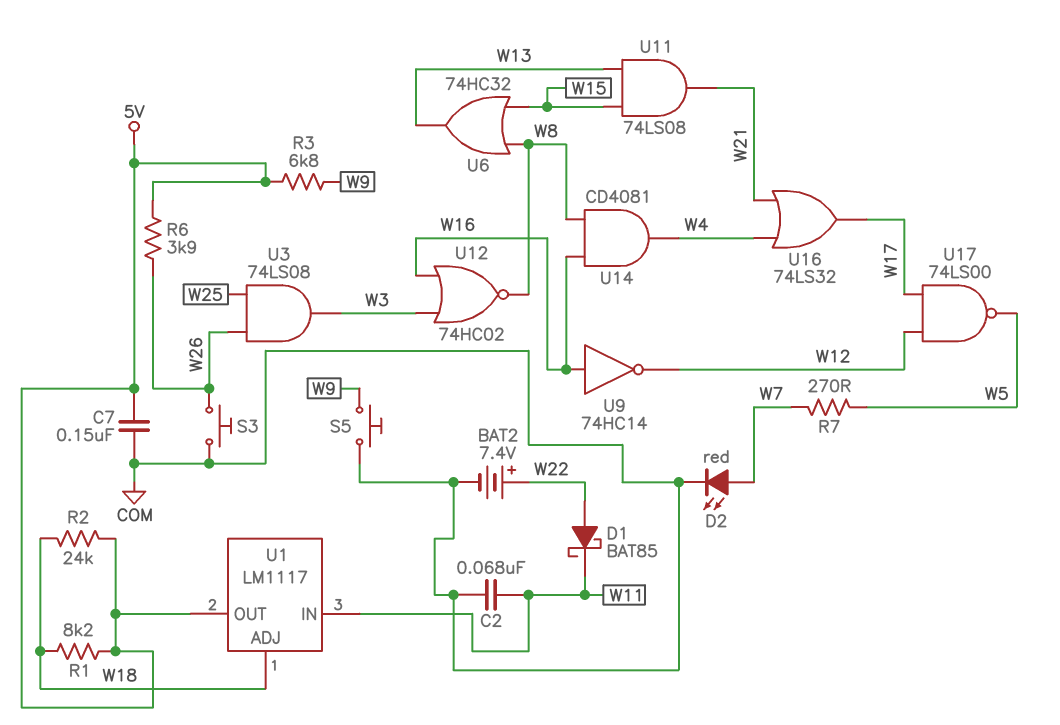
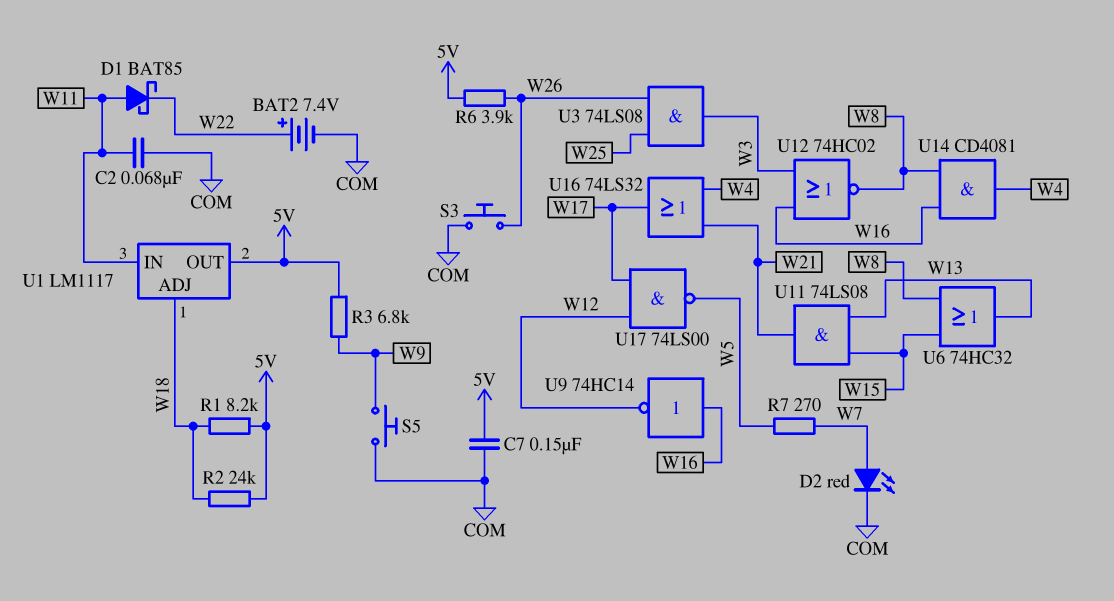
D1: schottky BAT85 (A W22, K W11) -> schottky BAT85 (A W11, K W22)

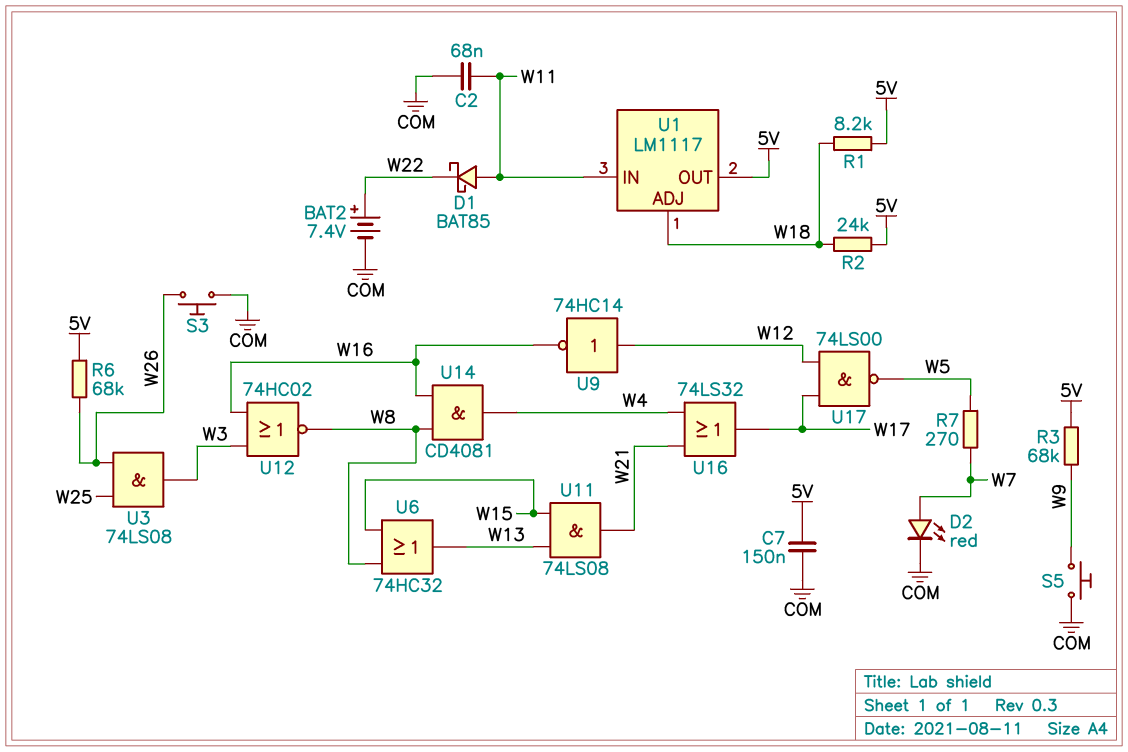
R3: 6.8k (5V, W9) -> 68k (5V, W9)
R6: 3.9k (5V, W26) -> 68k (5V, W26)
U9: NOT 74HC14 (in W16, out W12) -> NOT 74HC14 (in W12, out W16)

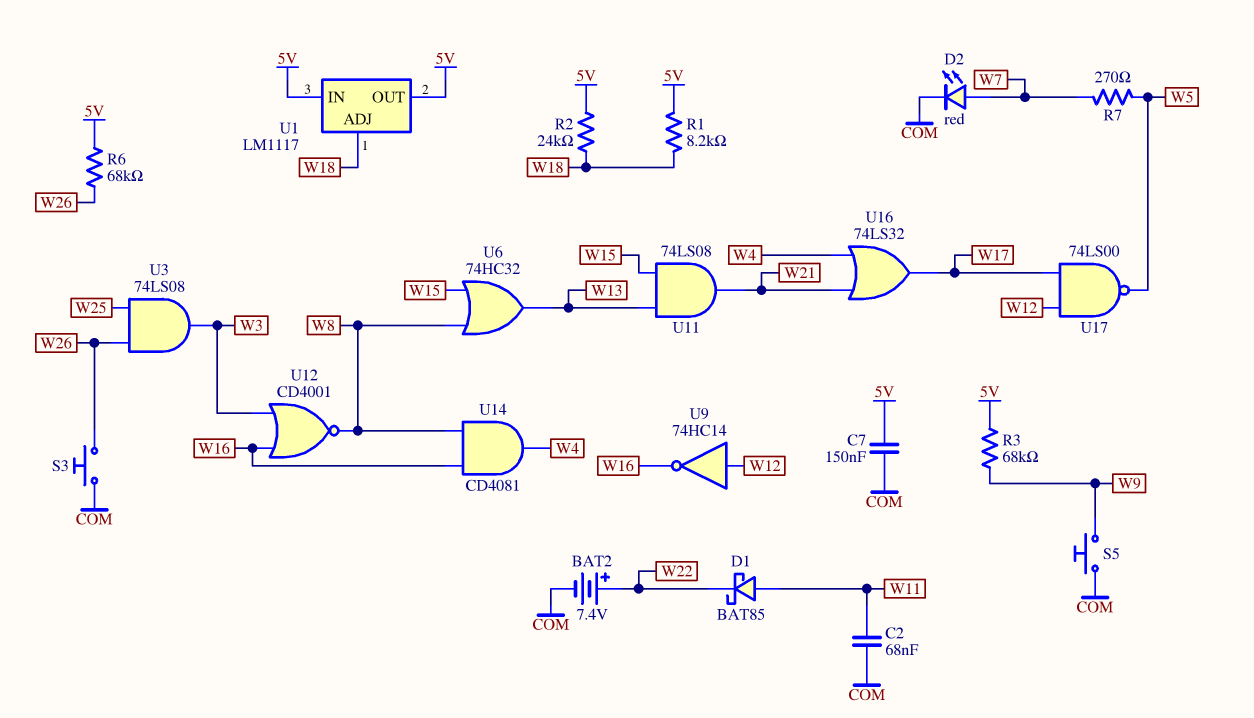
U1 pin IN: W11 -> 5V
U12: NOR 74HC02 (in W3, in W16, out W8) -> NOR CD4001 (in W3, in W16, out W8)

